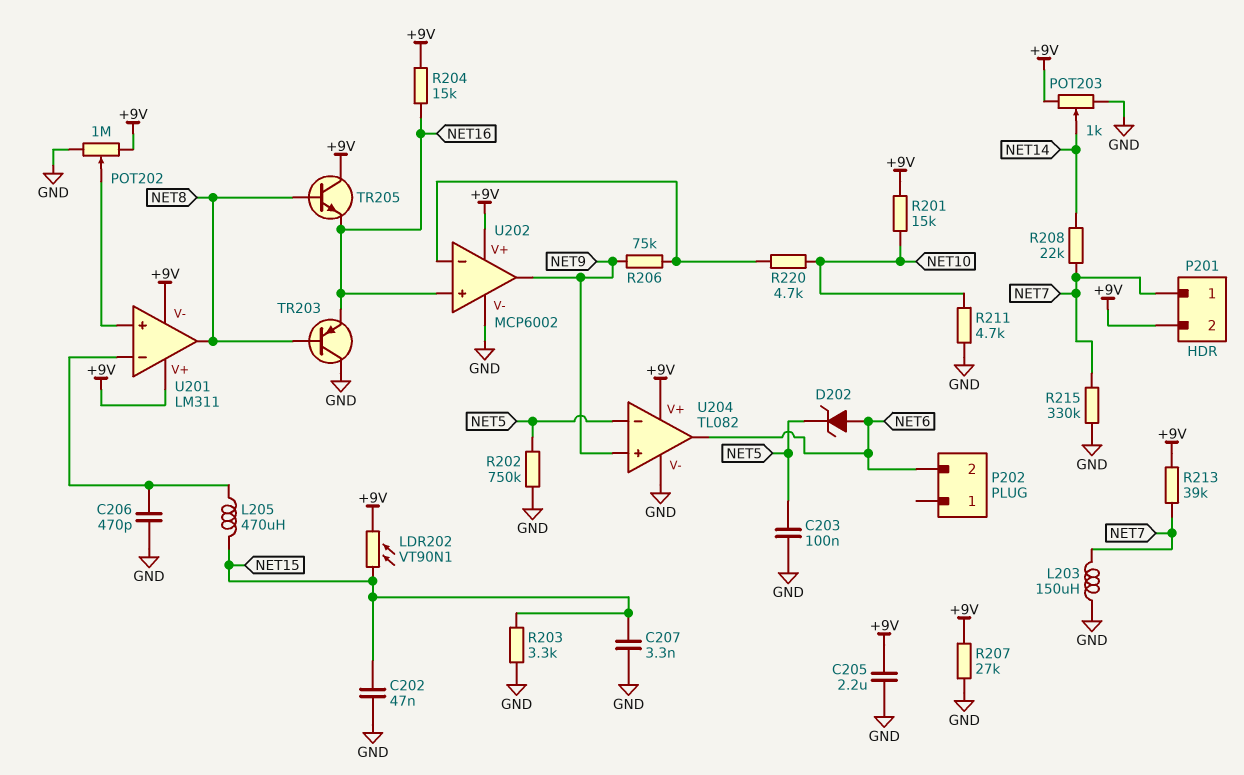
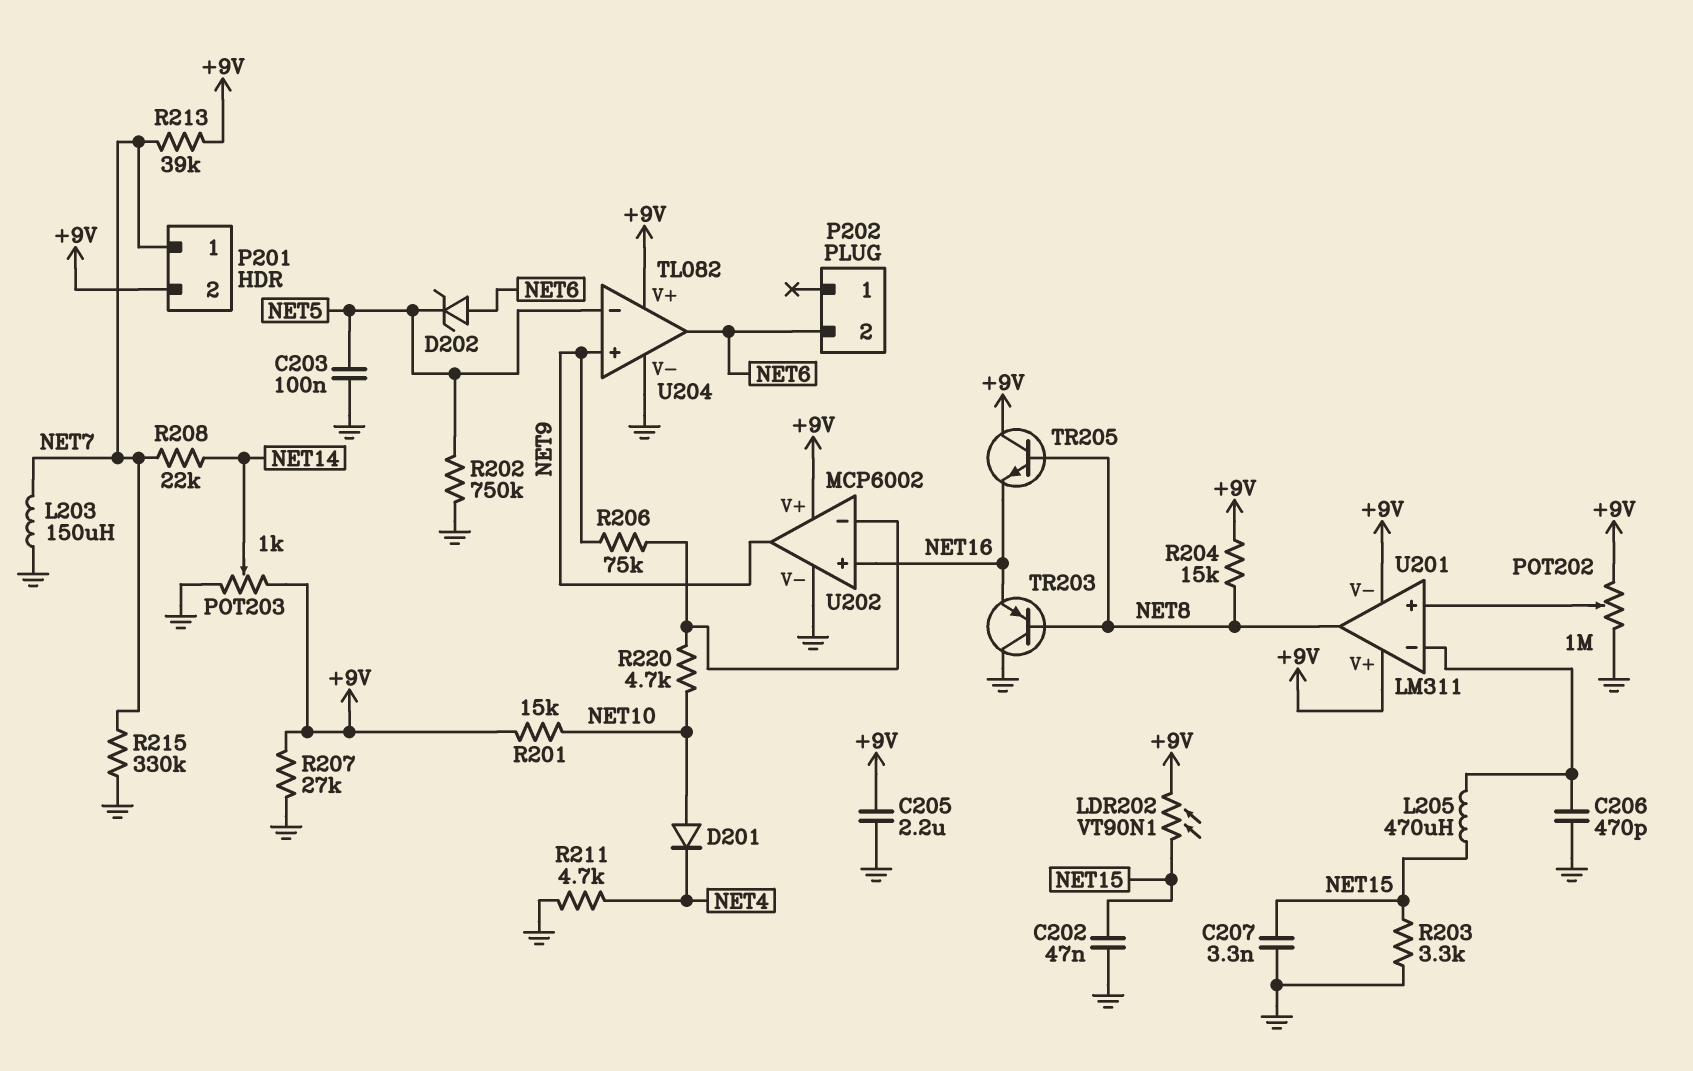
D201: none -> diode (A NET10, K NET4)
R204: 15k (+9V, NET16) -> 15k (+9V, NET8)
R211: 4.7k (GND, NET10) -> 4.7k (GND, NET4)

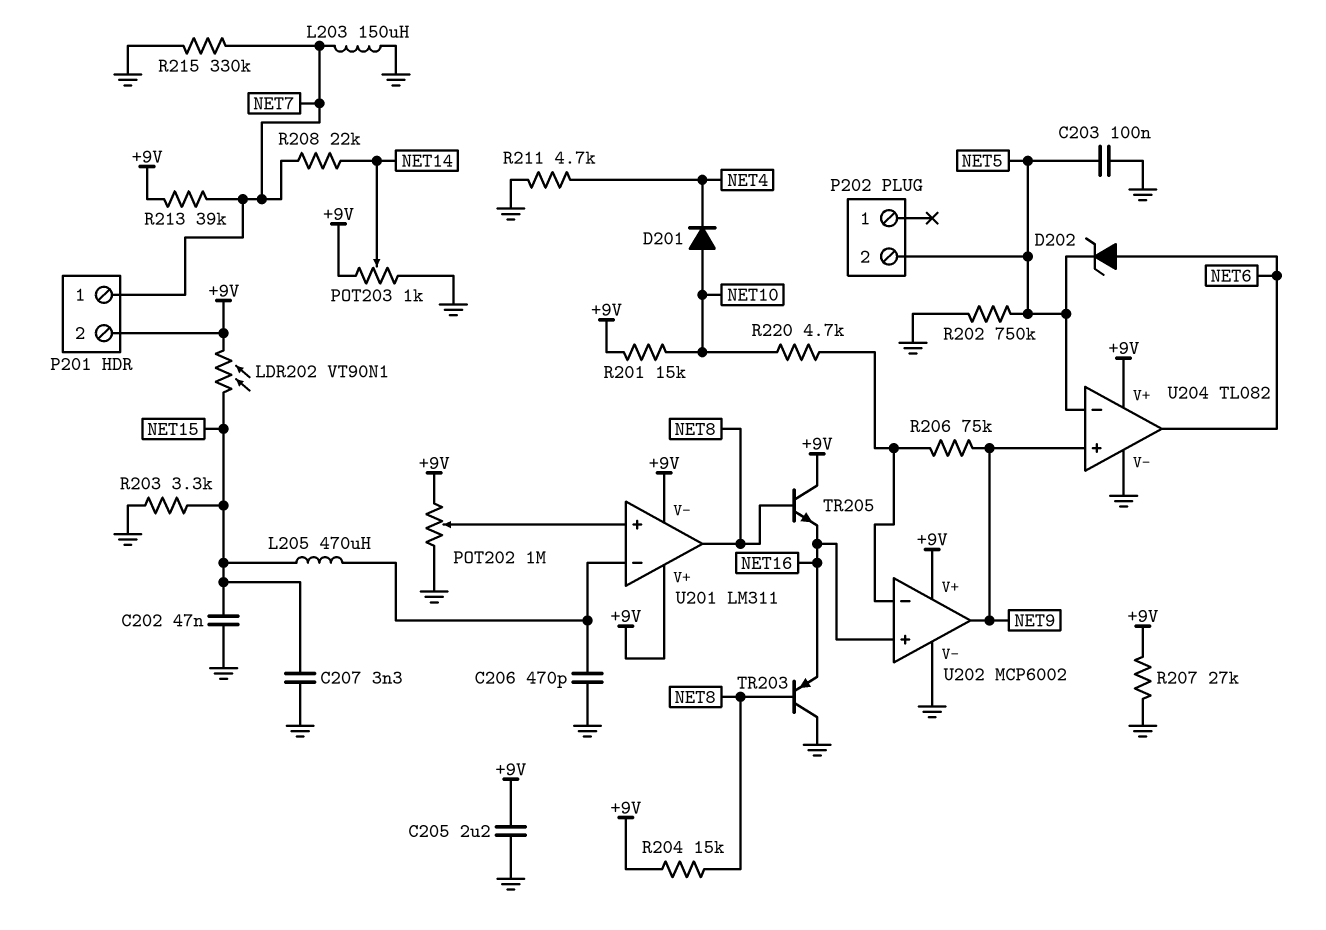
P202 pin 2: NET6 -> NET5

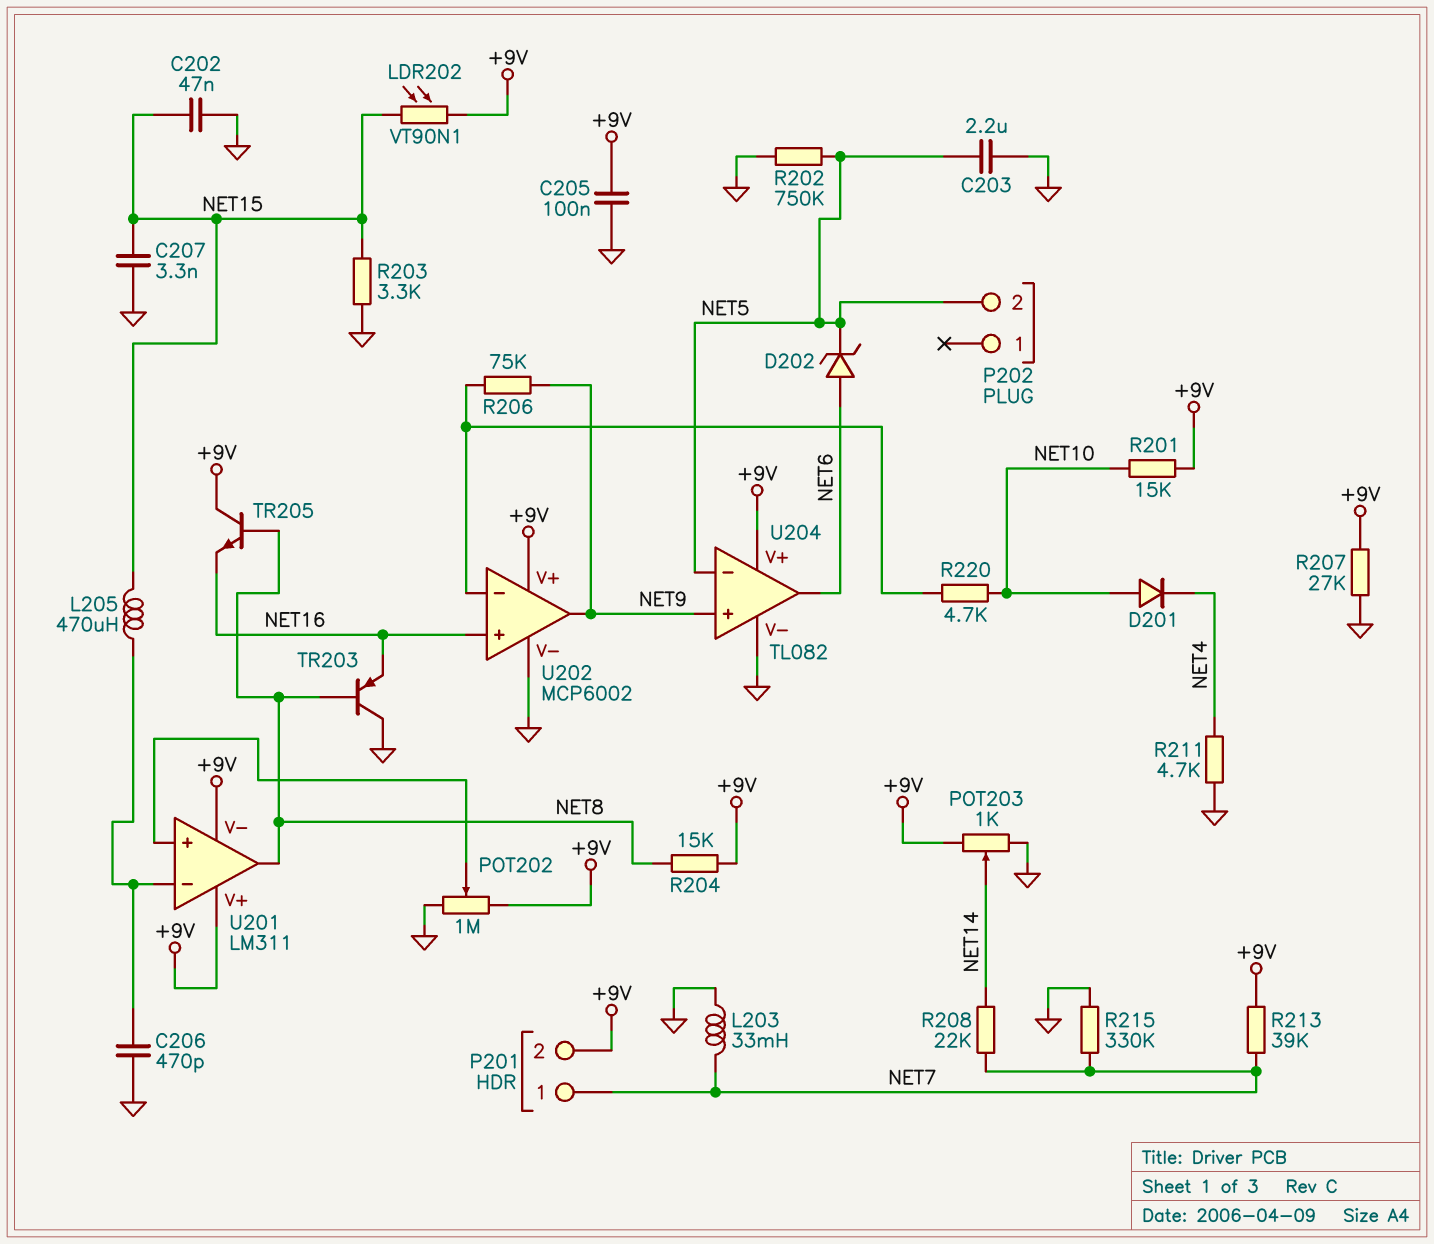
C203: 100nF (GND, NET5) -> 2.2uF (GND, NET5)
C205: 2.2uF (+9V, GND) -> 100nF (+9V, GND)
L203: 150uH (GND, NET7) -> 33mH (GND, NET7)

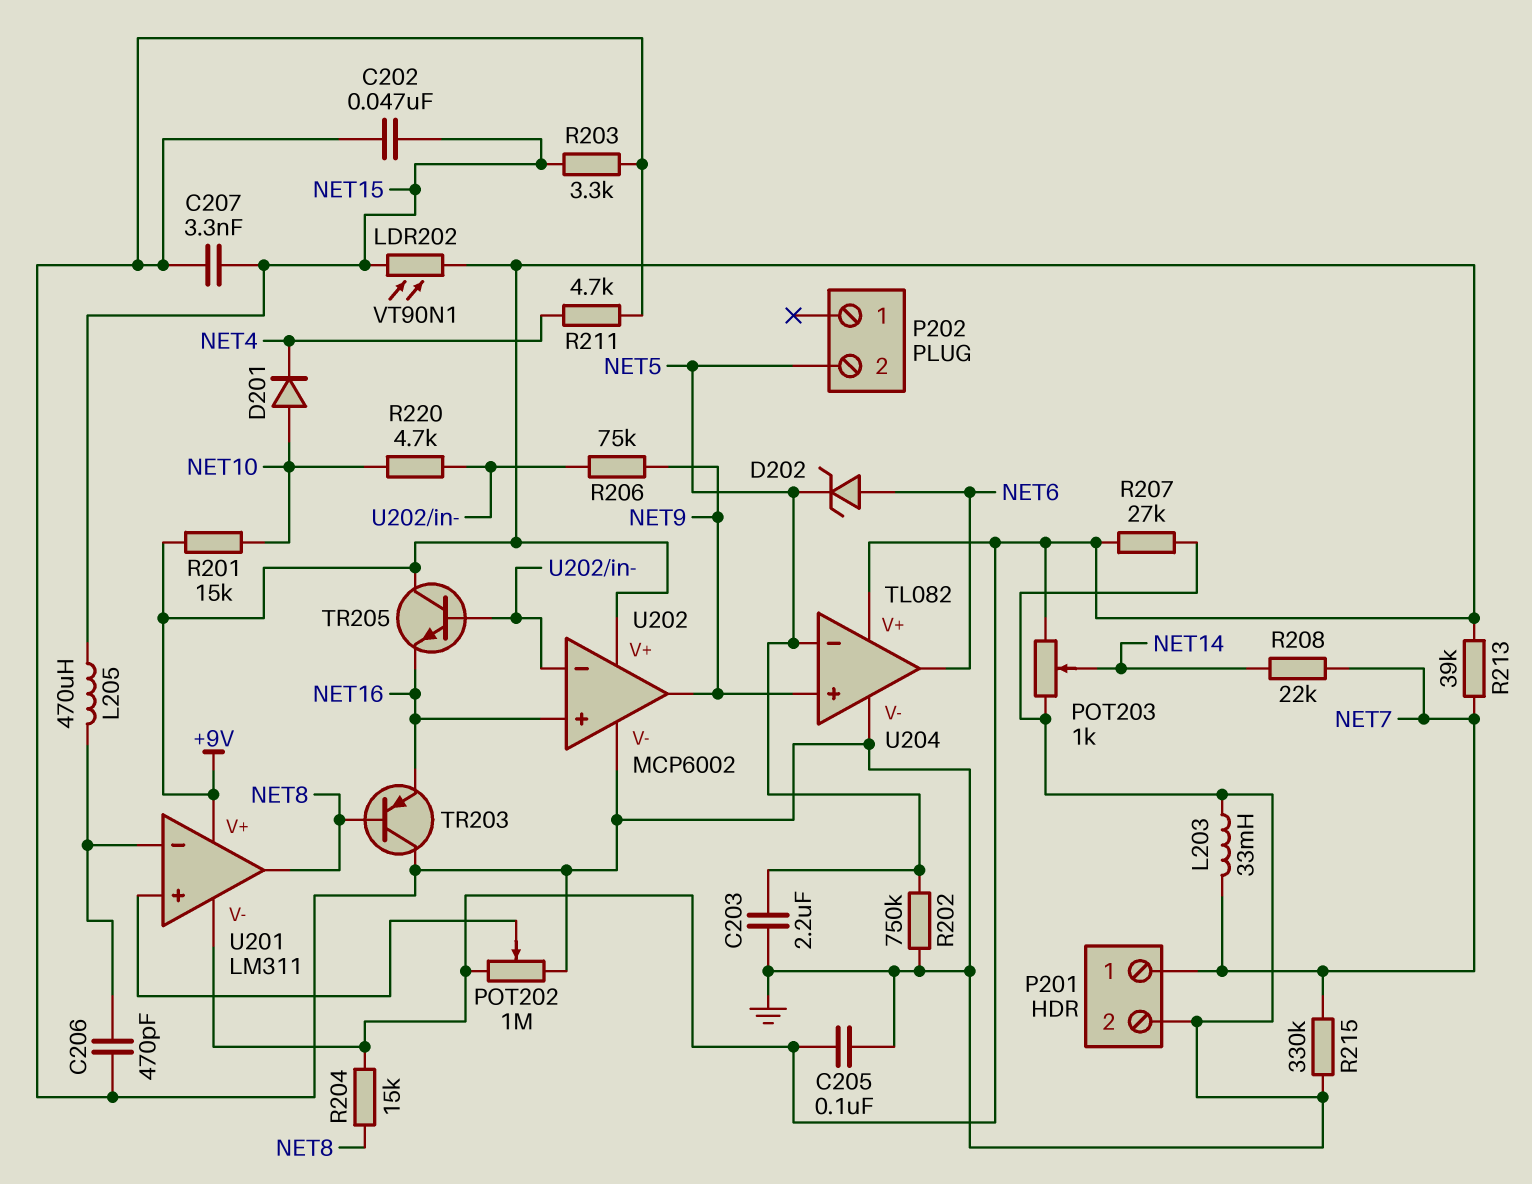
P201 pin 2: +9V -> GND
TR205: NPN (B NET8, C +9V, E NET16) -> NPN (B U202/in-, C +9V, E NET16)

